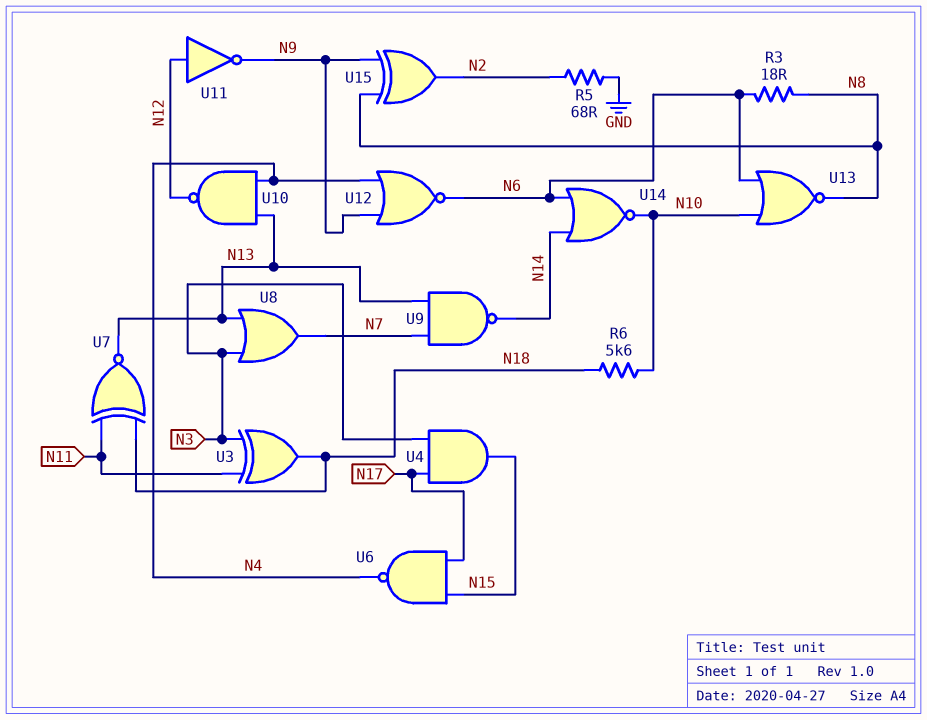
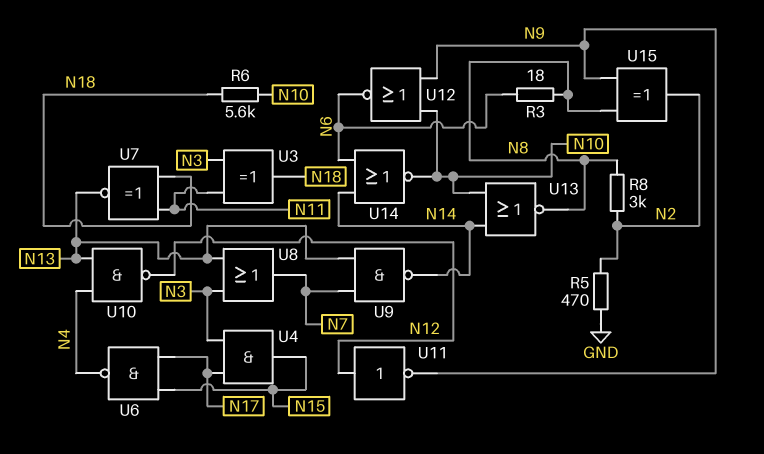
R5: 68 (GND, N2) -> 470 (GND, N2)
R8: none -> 3k (N2, N8)
U12: NOR (in N4, in N9, out N6) -> NOR (in N9, in N10, out N6)
U13: NOR (in N6, in N10, out N8) -> NOR (in N10, in N14, out N8)

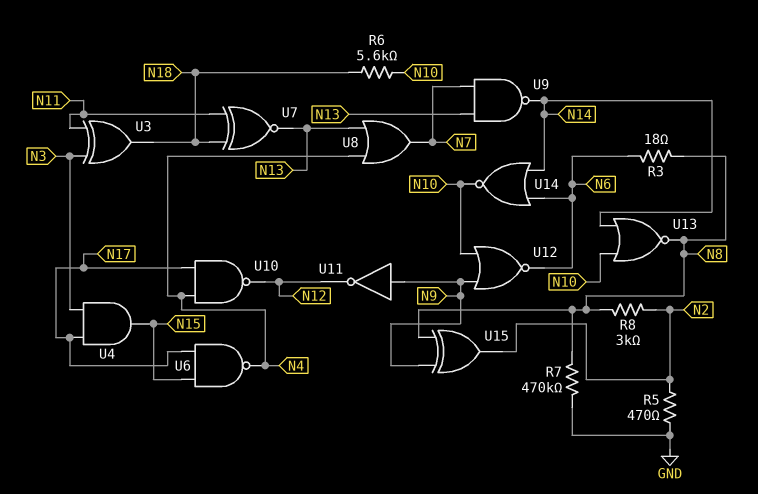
R7: none -> 470k (GND, N8)
U8: OR (in N3, in N13, out N7) -> OR (in N4, in N13, out N7)
U10: NAND (in N4, in N13, out N12) -> NAND (in N4, in N17, out N12)
U11: NOT (in N12, out N9) -> NOT (in N9, out N12)

